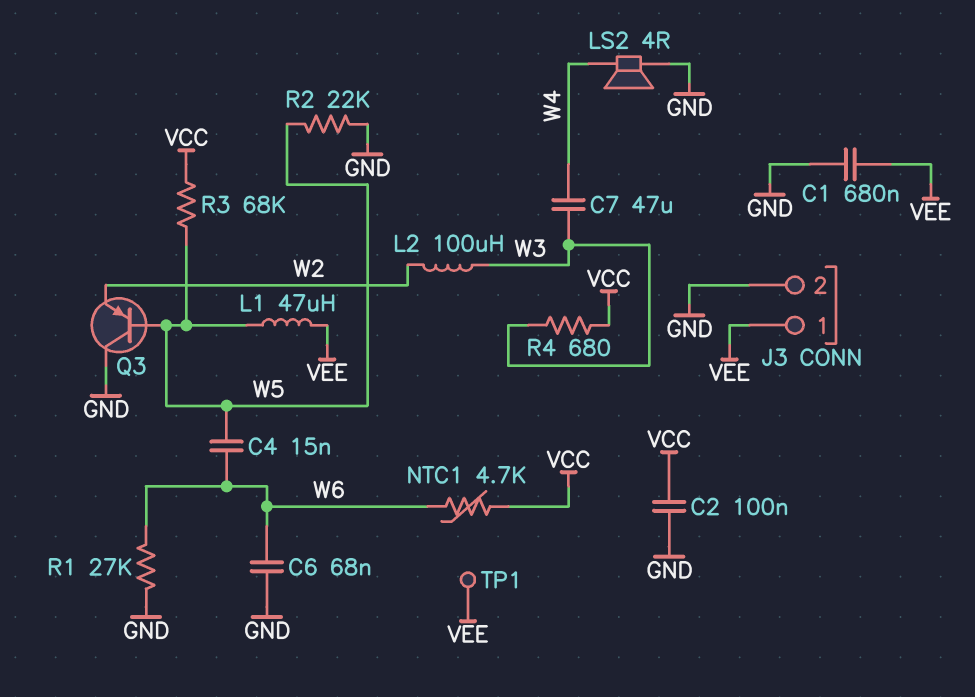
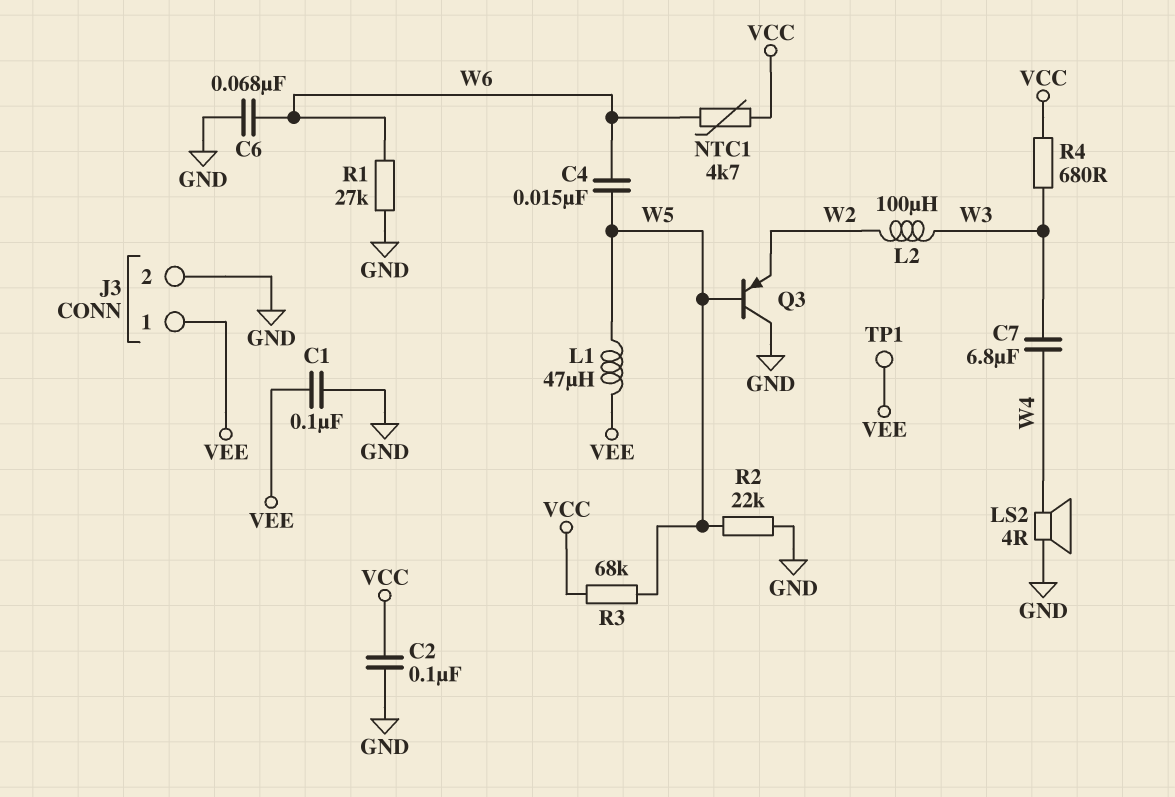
C1: 680nF (GND, VEE) -> 100nF (GND, VEE)
C7: 47uF (W3, W4) -> 6.8uF (W3, W4)

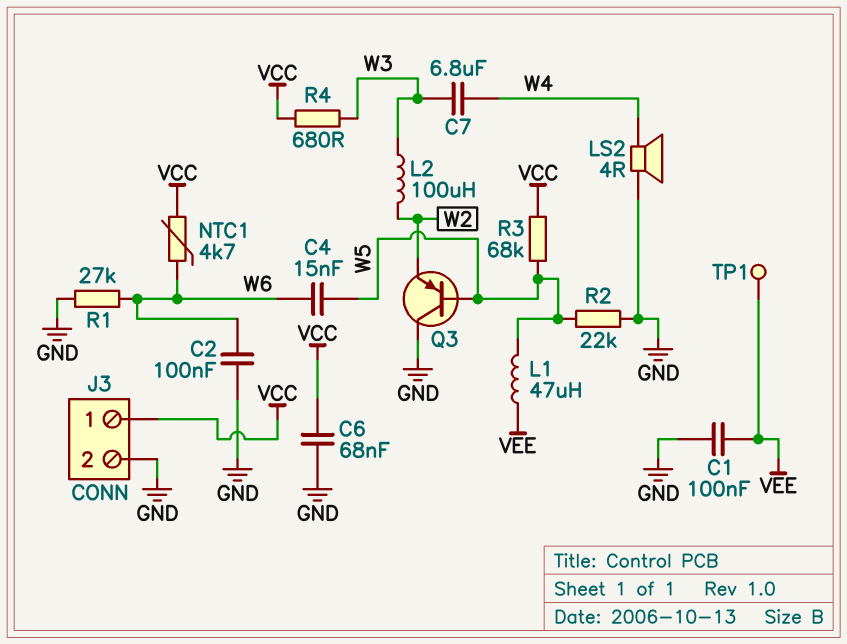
C2: 100nF (GND, VCC) -> 100nF (GND, W6)
C6: 68nF (GND, W6) -> 68nF (GND, VCC)
J3 pin 1: VEE -> VCC

